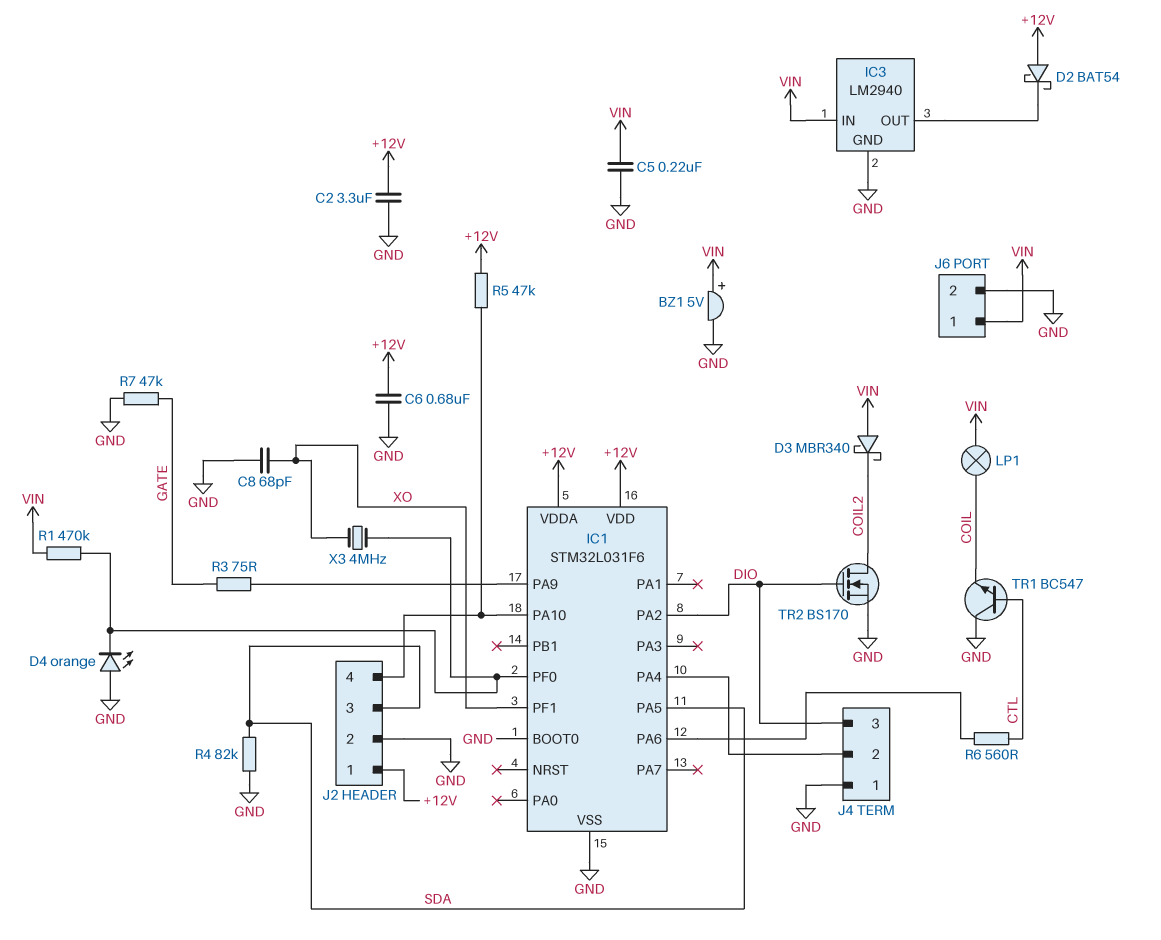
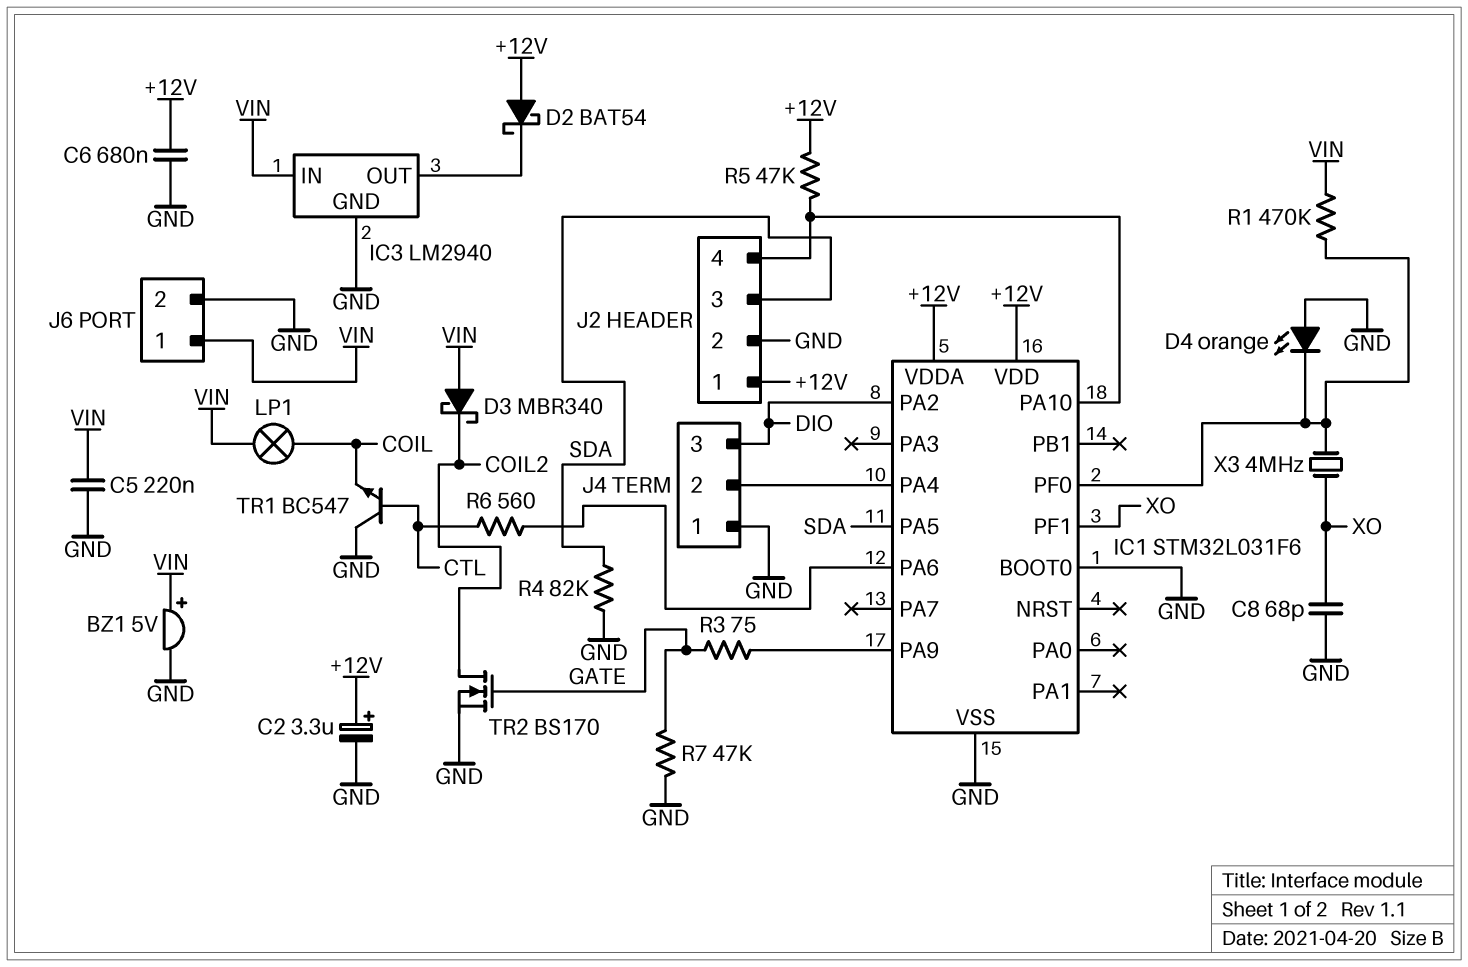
C2: 3.3uF (+12V, GND) -> 3.3uF (plus +12V, minus GND)
TR2: NMOS BS170 (G DIO, D COIL2, S GND) -> NMOS BS170 (G GATE, D COIL2, S GND)

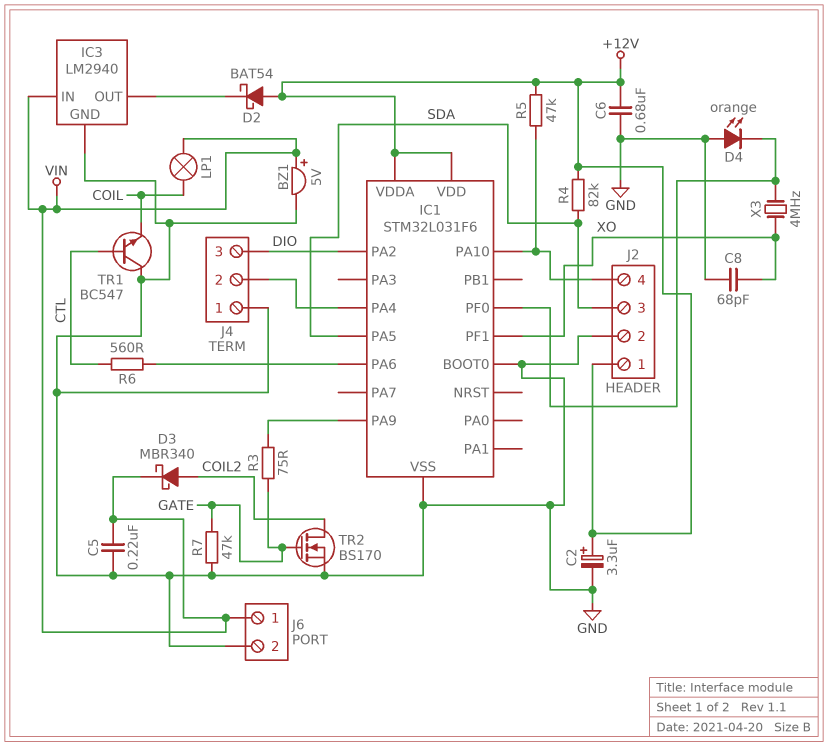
D3: schottky MBR340 (A VIN, K COIL2) -> schottky MBR340 (A COIL2, K VIN)
R1: 470k (IC1/PF0, VIN) -> none
R4: 82k (GND, SDA) -> 82k (+12V, SDA)

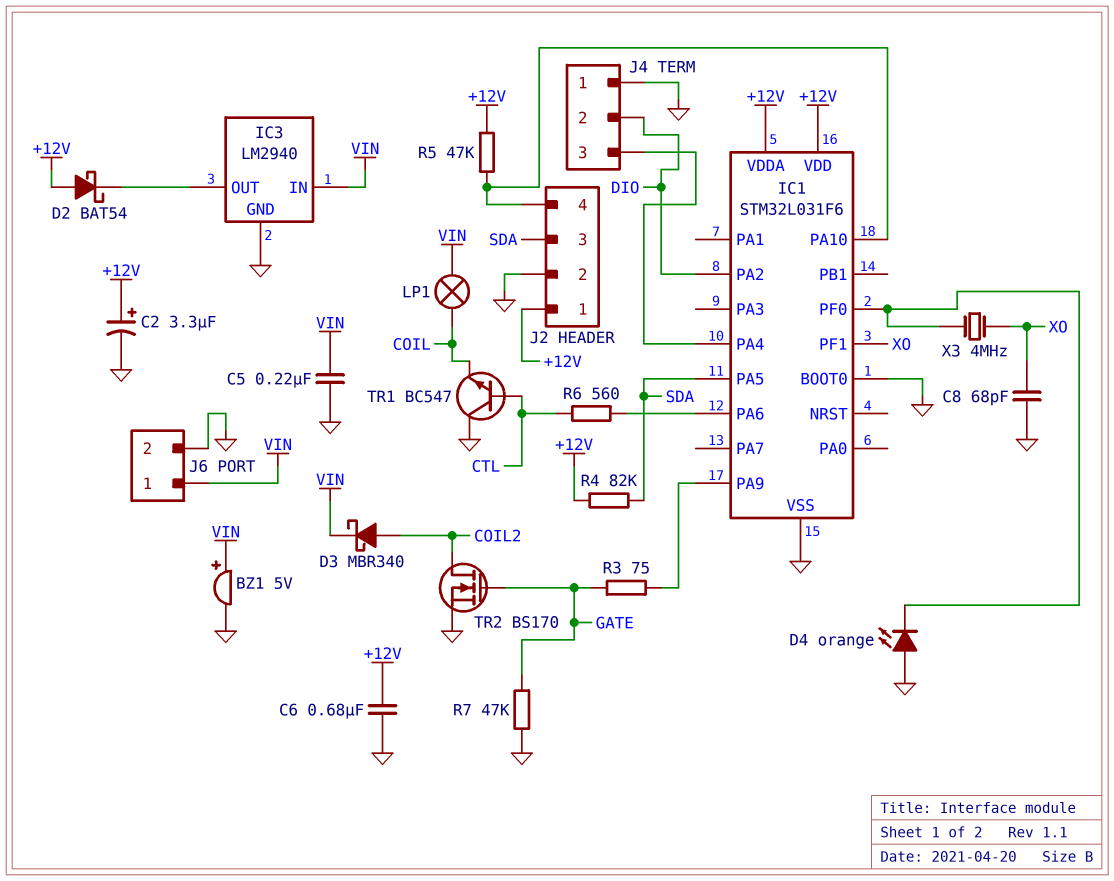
J4 pin 2: IC1/PA4 -> DIO
J4 pin 3: DIO -> IC1/PA4

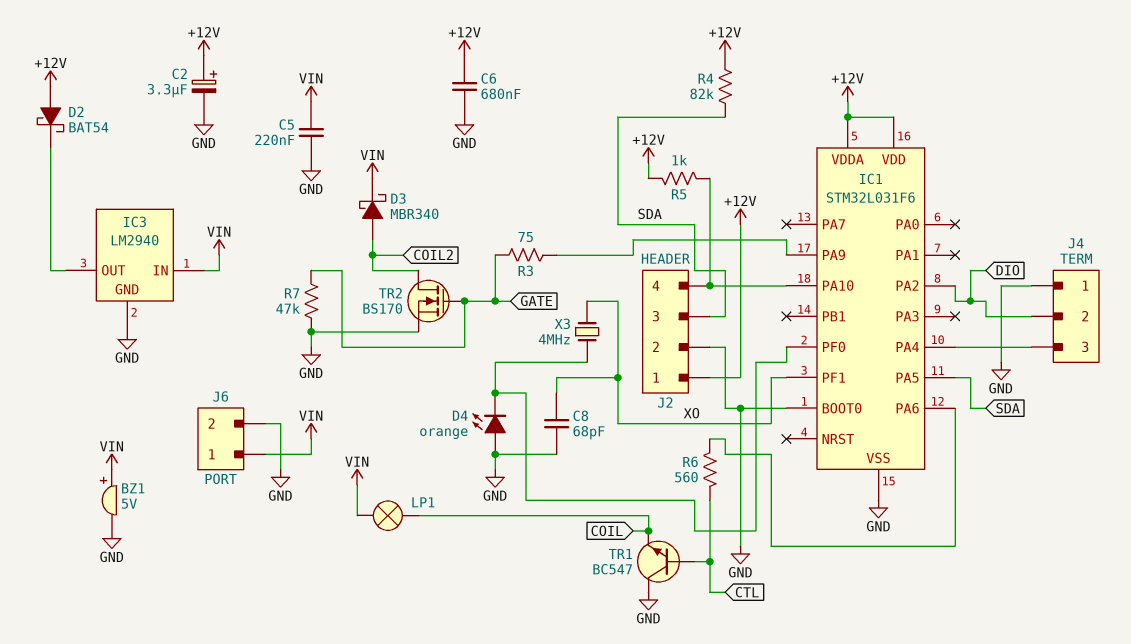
R5: 47k (+12V, IC1/PA10) -> 1k (+12V, IC1/PA10)

